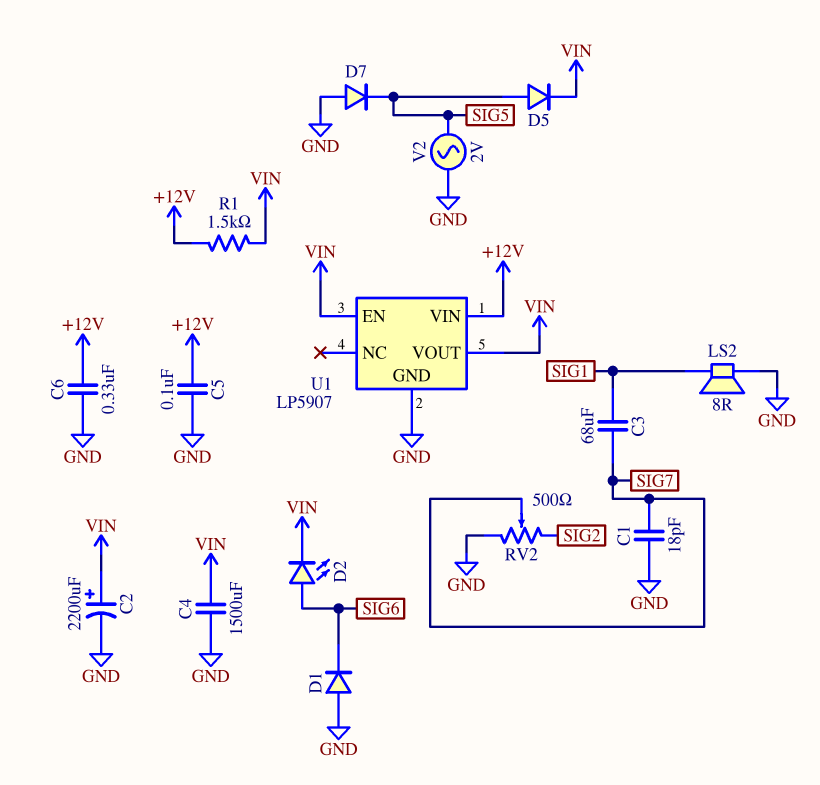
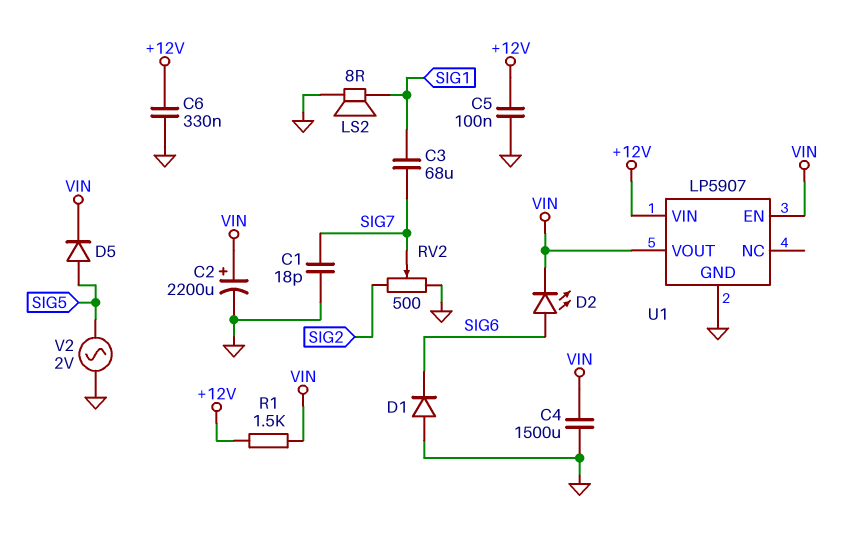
D7: diode (A GND, K SIG5) -> none

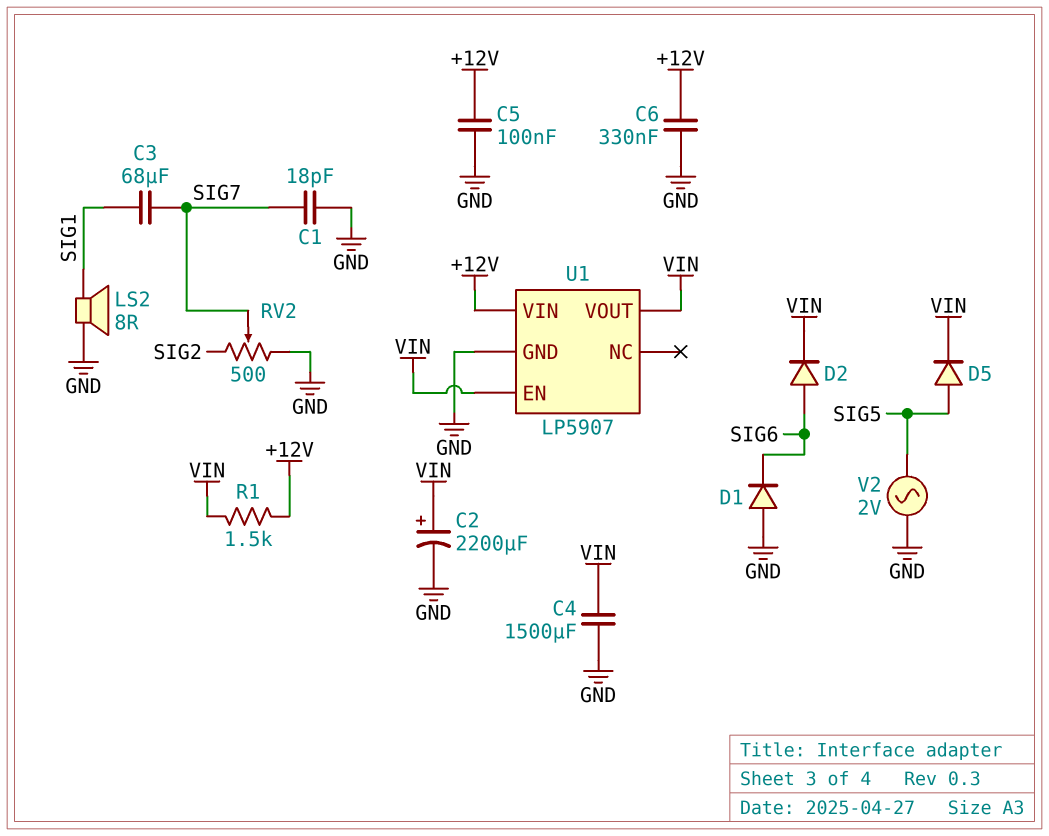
D2: LED (A SIG6, K VIN) -> diode (A SIG6, K VIN)

